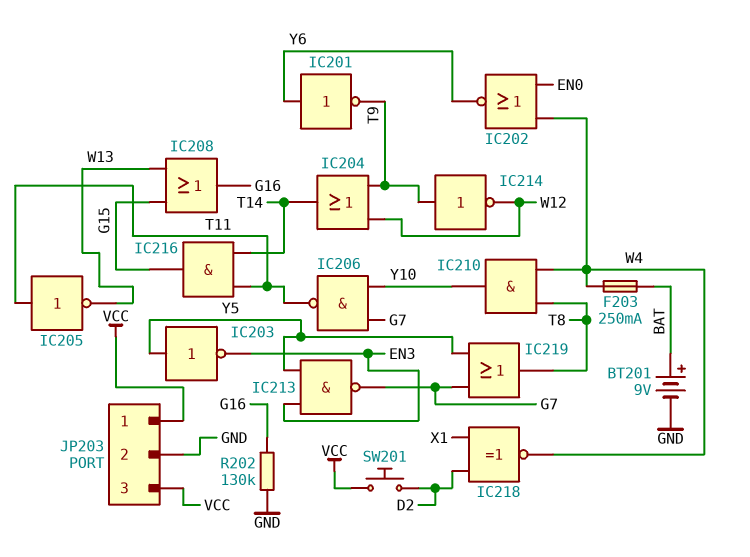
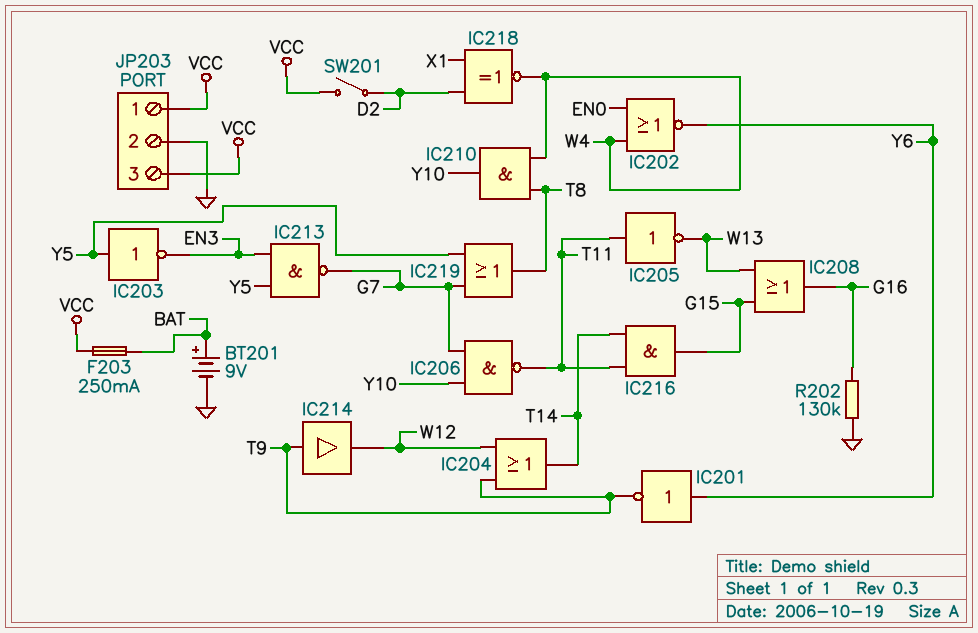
F203: 250mA (BAT, W4) -> 250mA (BAT, VCC)
IC214: NOT (in T9, out W12) -> buffer (in T9, out W12)
SW201: button (D2, VCC) -> switch (D2, VCC)

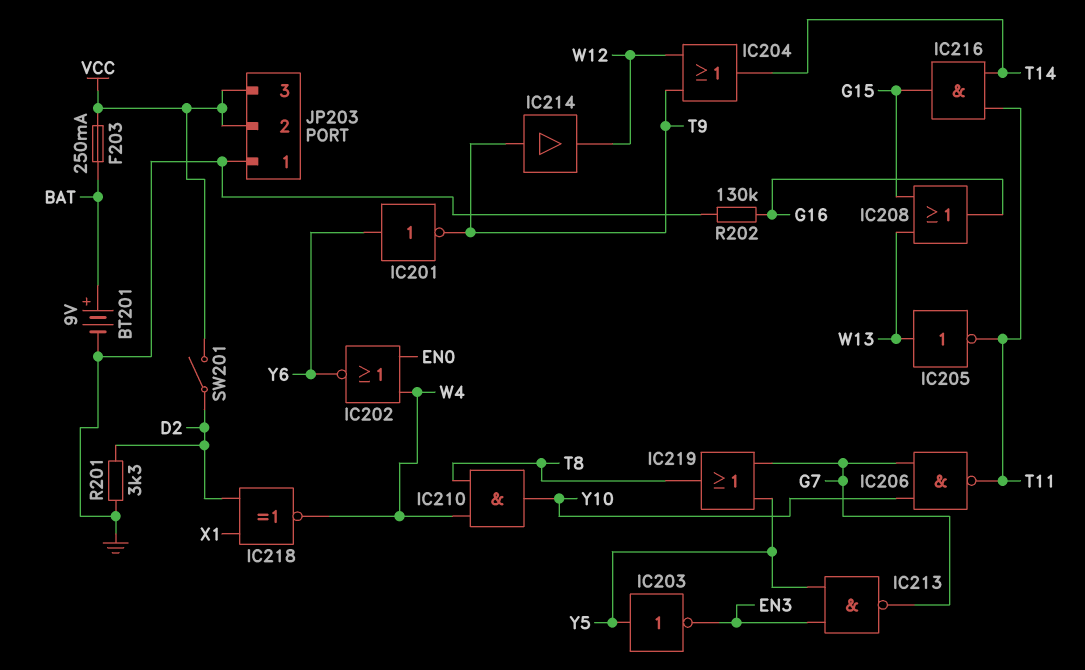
IC205: NOT (in T11, out W13) -> NOT (in W13, out T11)
JP203 pin 1: VCC -> GND
JP203 pin 2: GND -> VCC
R201: none -> 3.3k (D2, GND)

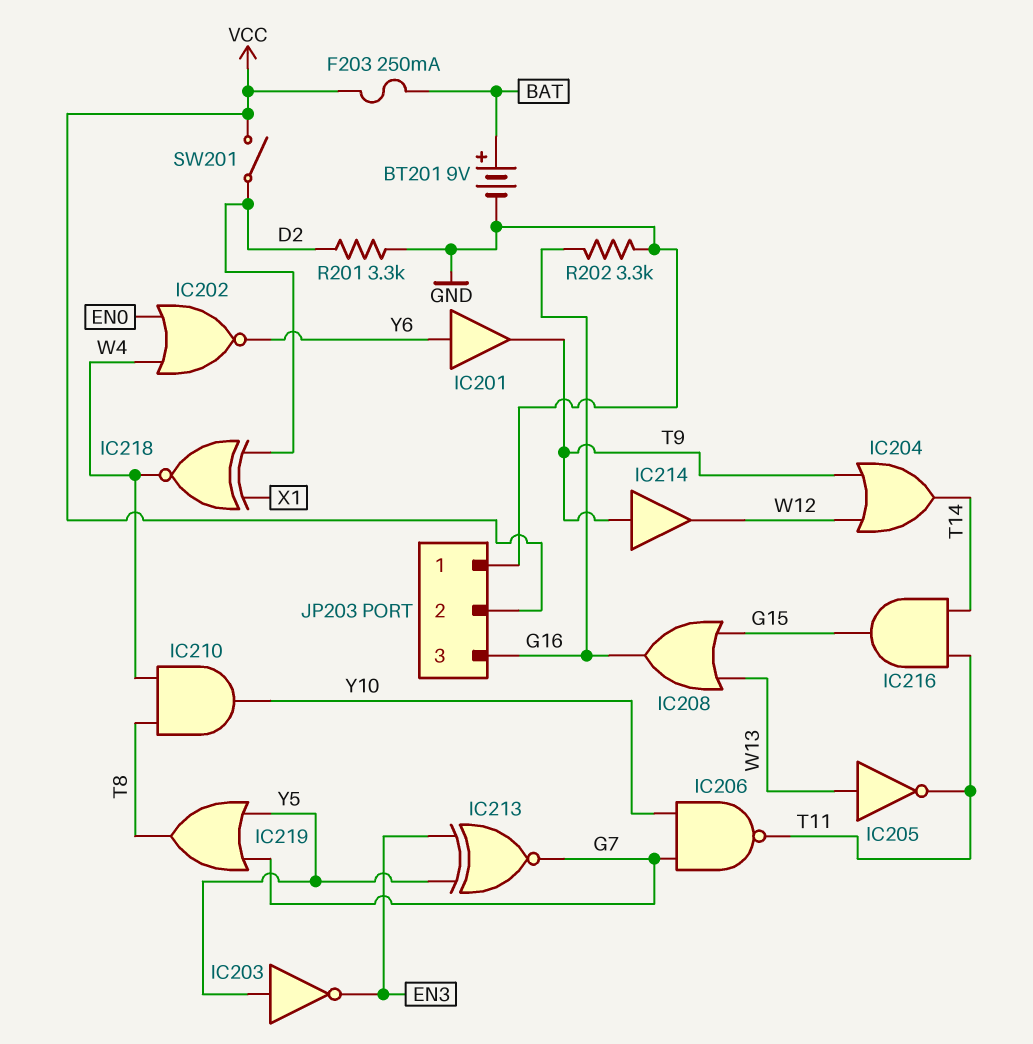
IC201: NOT (in Y6, out T9) -> buffer (in Y6, out T9)
IC213: NAND (in EN3, in Y5, out G7) -> XNOR (in EN3, in Y5, out G7)
JP203 pin 3: VCC -> G16
R202: 130k (G16, GND) -> 3.3k (G16, GND)

